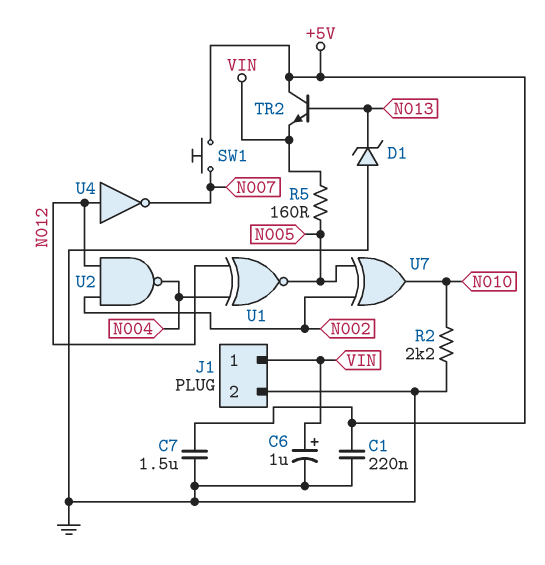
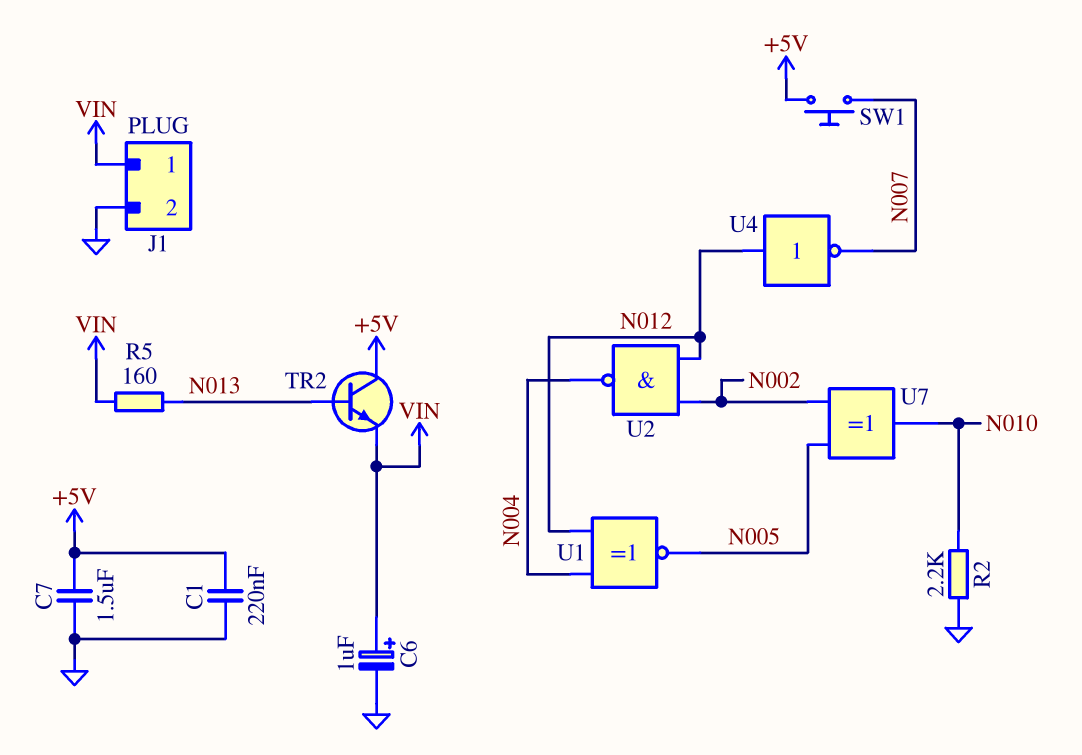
D1: zener (A GND, K N013) -> none
R5: 160 (N005, VIN) -> 160 (N013, VIN)

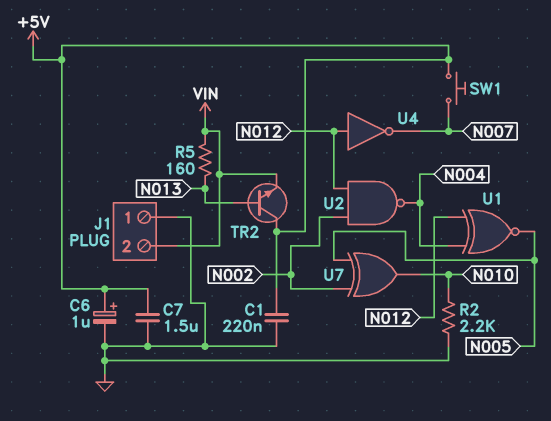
C6: 1uF (plus VIN, minus GND) -> 1uF (plus +5V, minus GND)
J1 pin 1: VIN -> GND
J1 pin 2: GND -> VIN

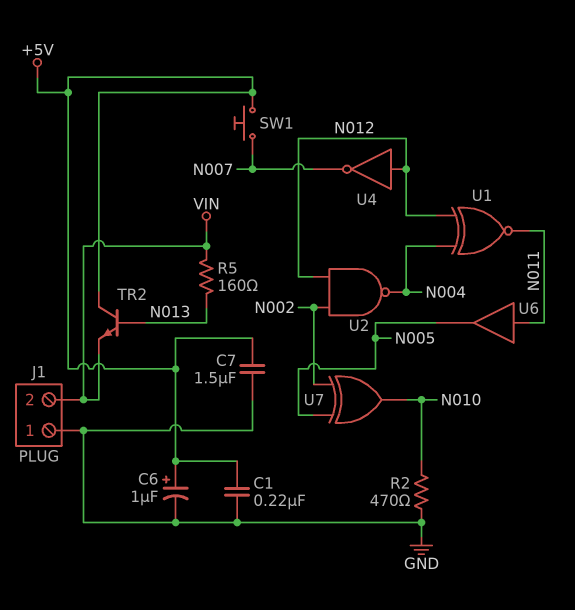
R2: 2.2k (GND, N010) -> 470 (GND, N010)
U1: XNOR (in N004, in N012, out N005) -> XNOR (in N004, in N012, out N011)
U6: none -> buffer (in N011, out N005)

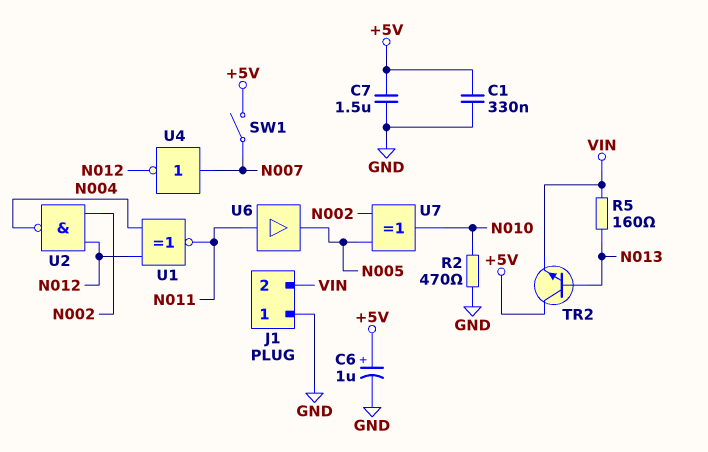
C1: 220nF (+5V, GND) -> 330nF (+5V, GND)
SW1: button (+5V, N007) -> switch (+5V, N007)
U4: NOT (in N012, out N007) -> NOT (in N007, out N012)

